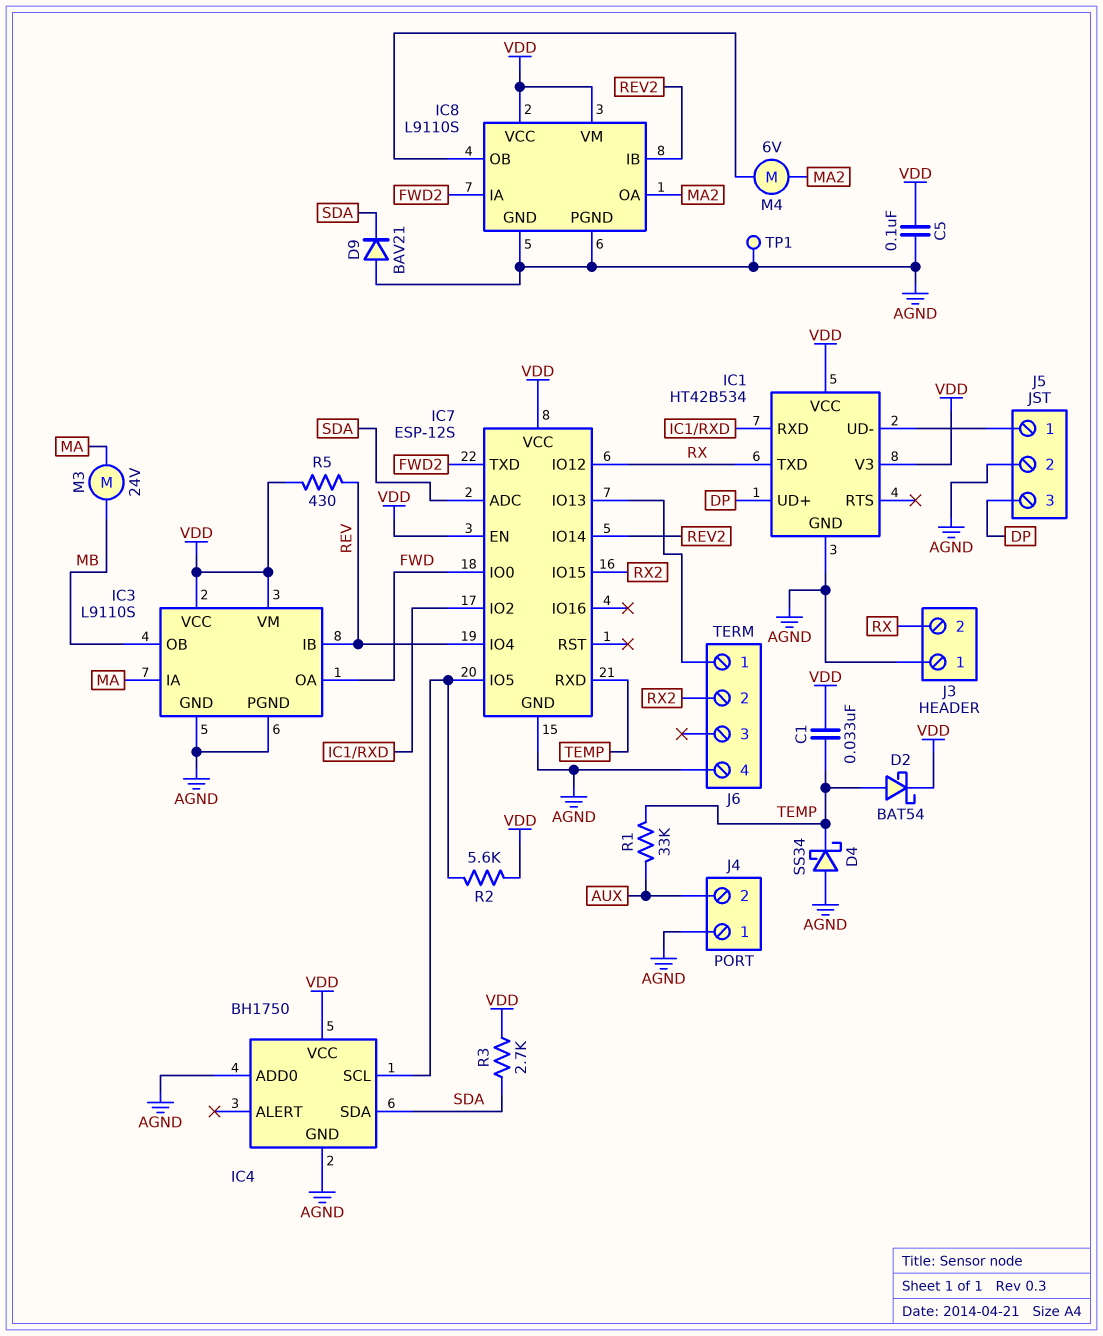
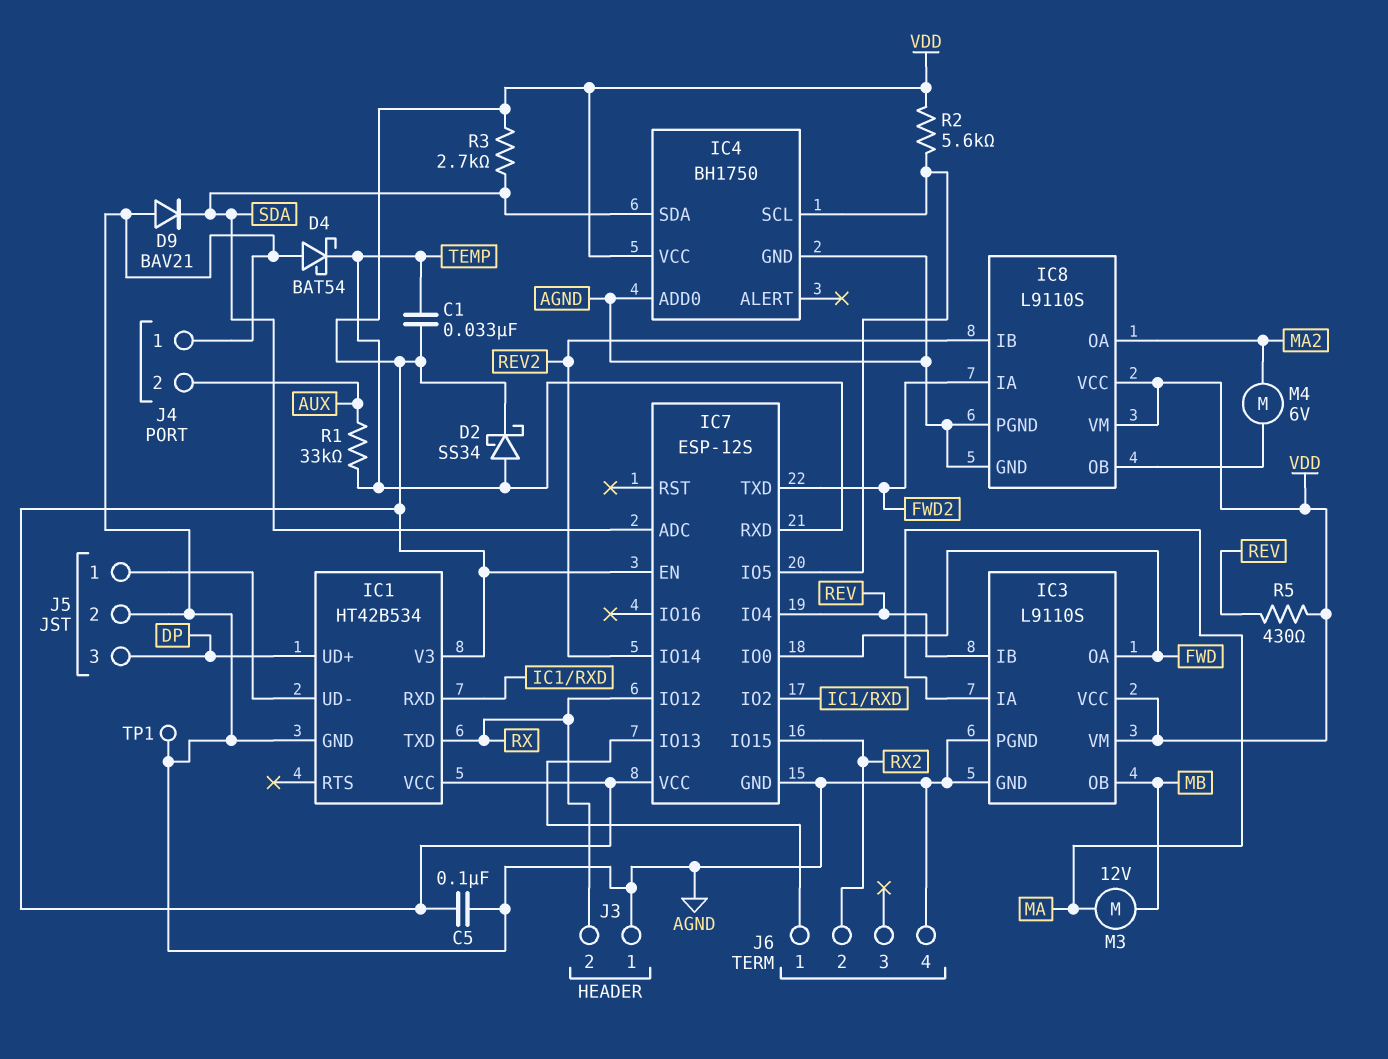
D2: schottky BAT54 (A TEMP, K VDD) -> schottky SS34 (A TEMP, K VDD)
D4: schottky SS34 (A AGND, K TEMP) -> schottky BAT54 (A AGND, K TEMP)
M3: motor 24V (MA, MB) -> motor 12V (MA, MB)

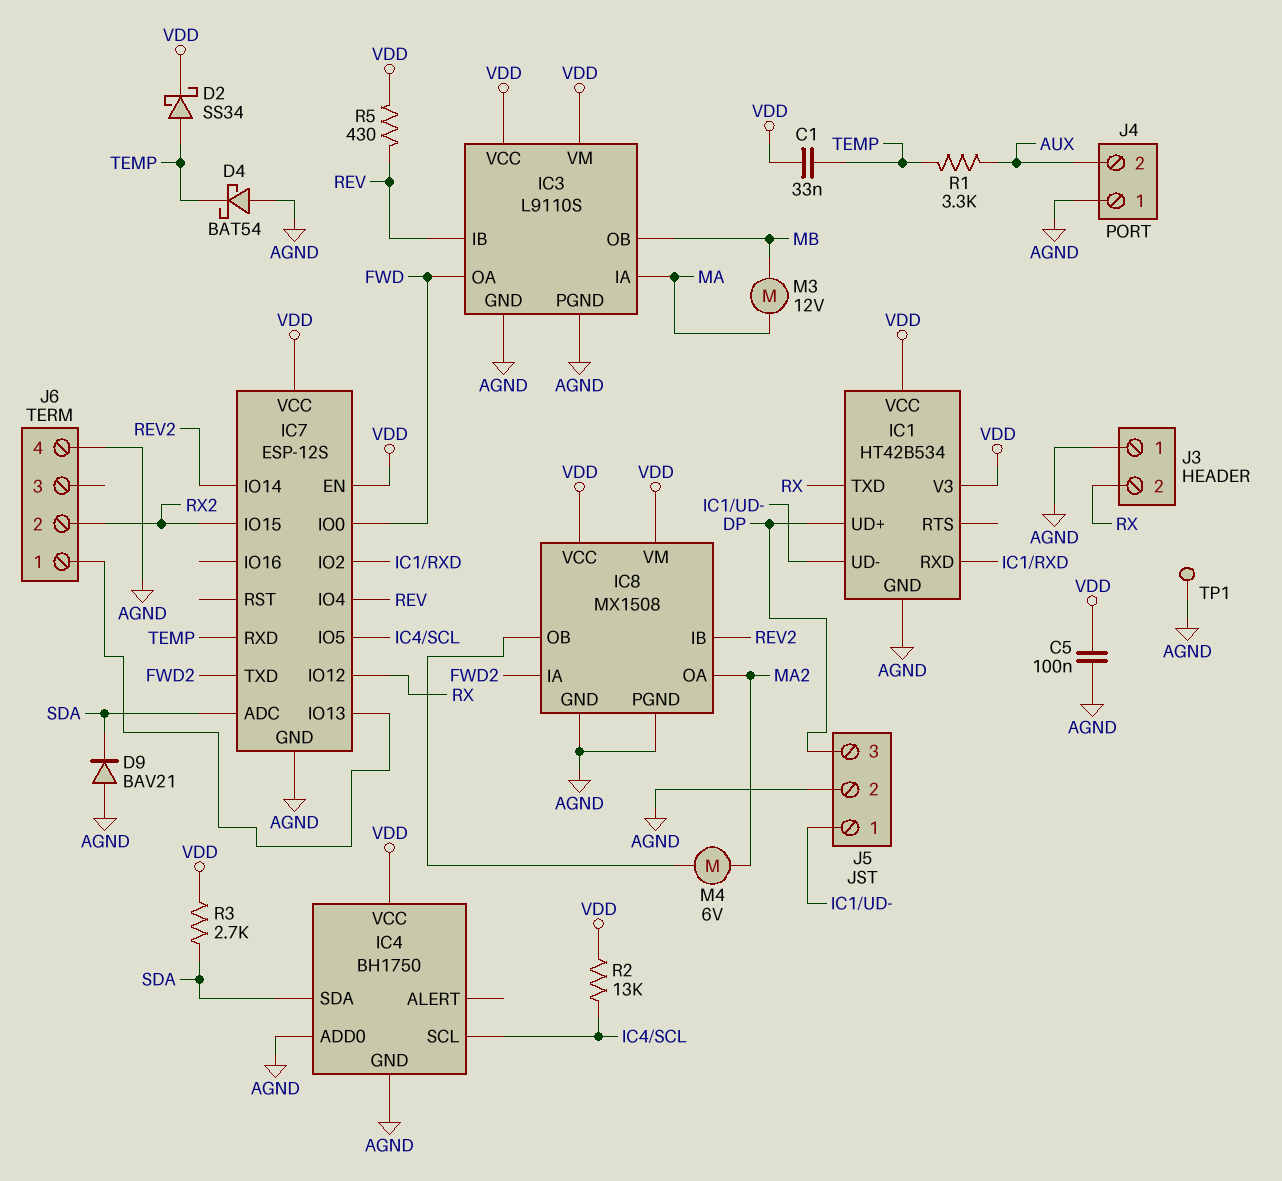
IC8: L9110S -> MX1508
R1: 33k (AUX, TEMP) -> 3.3k (AUX, TEMP)
R2: 5.6k (IC4/SCL, VDD) -> 13k (IC4/SCL, VDD)

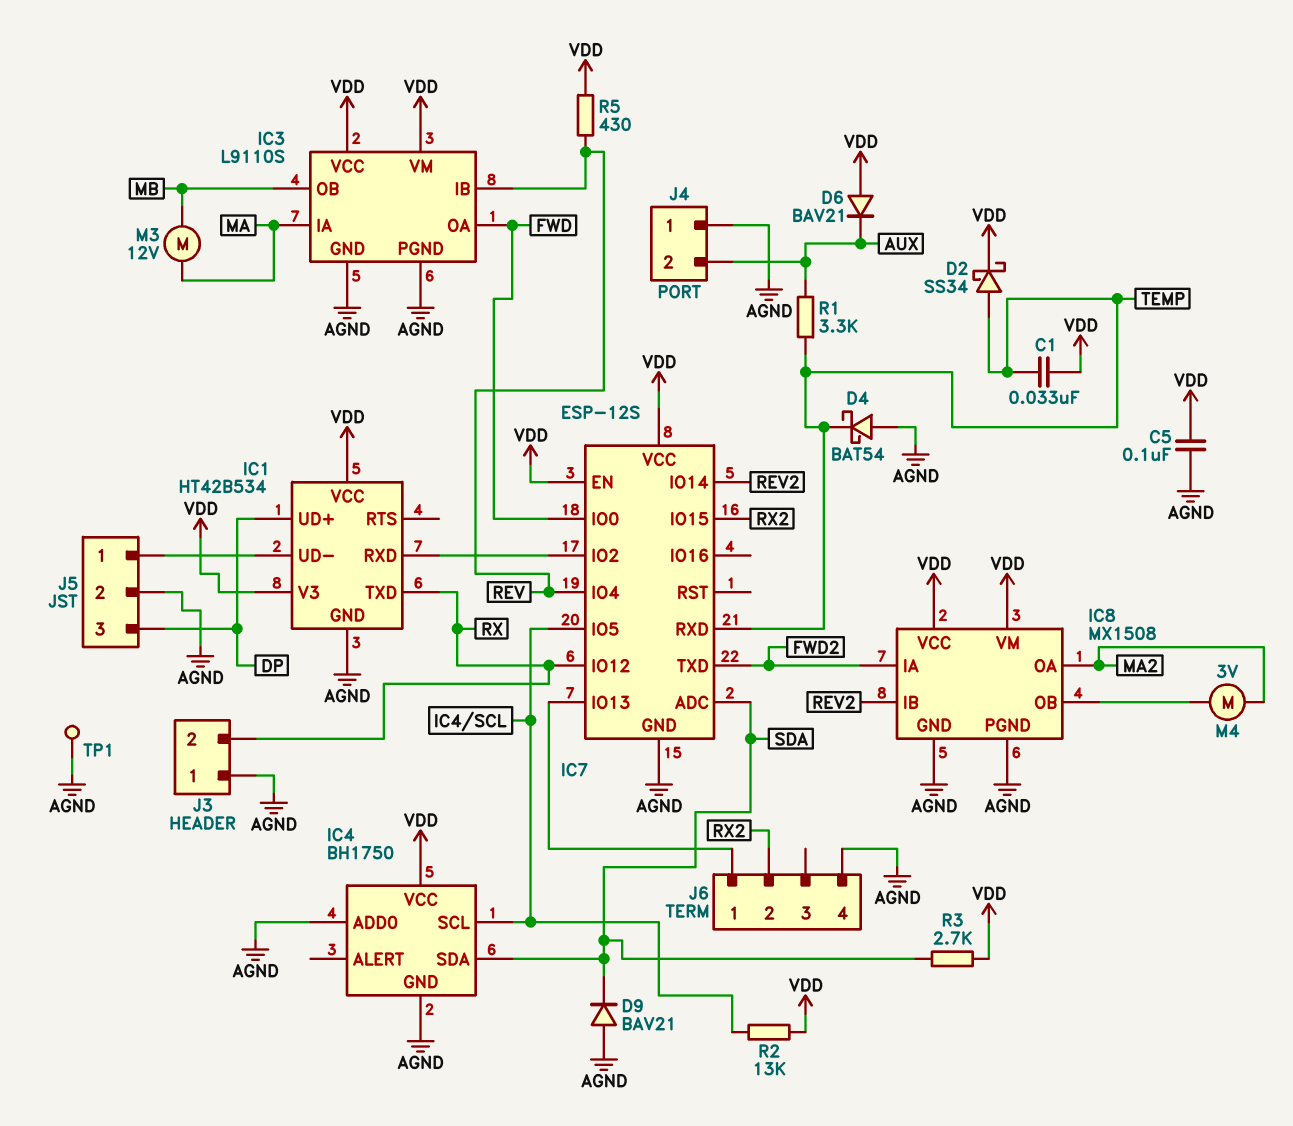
D6: none -> diode BAV21 (A VDD, K AUX)
M4: motor 6V (IC8/OB, MA2) -> motor 3V (IC8/OB, MA2)

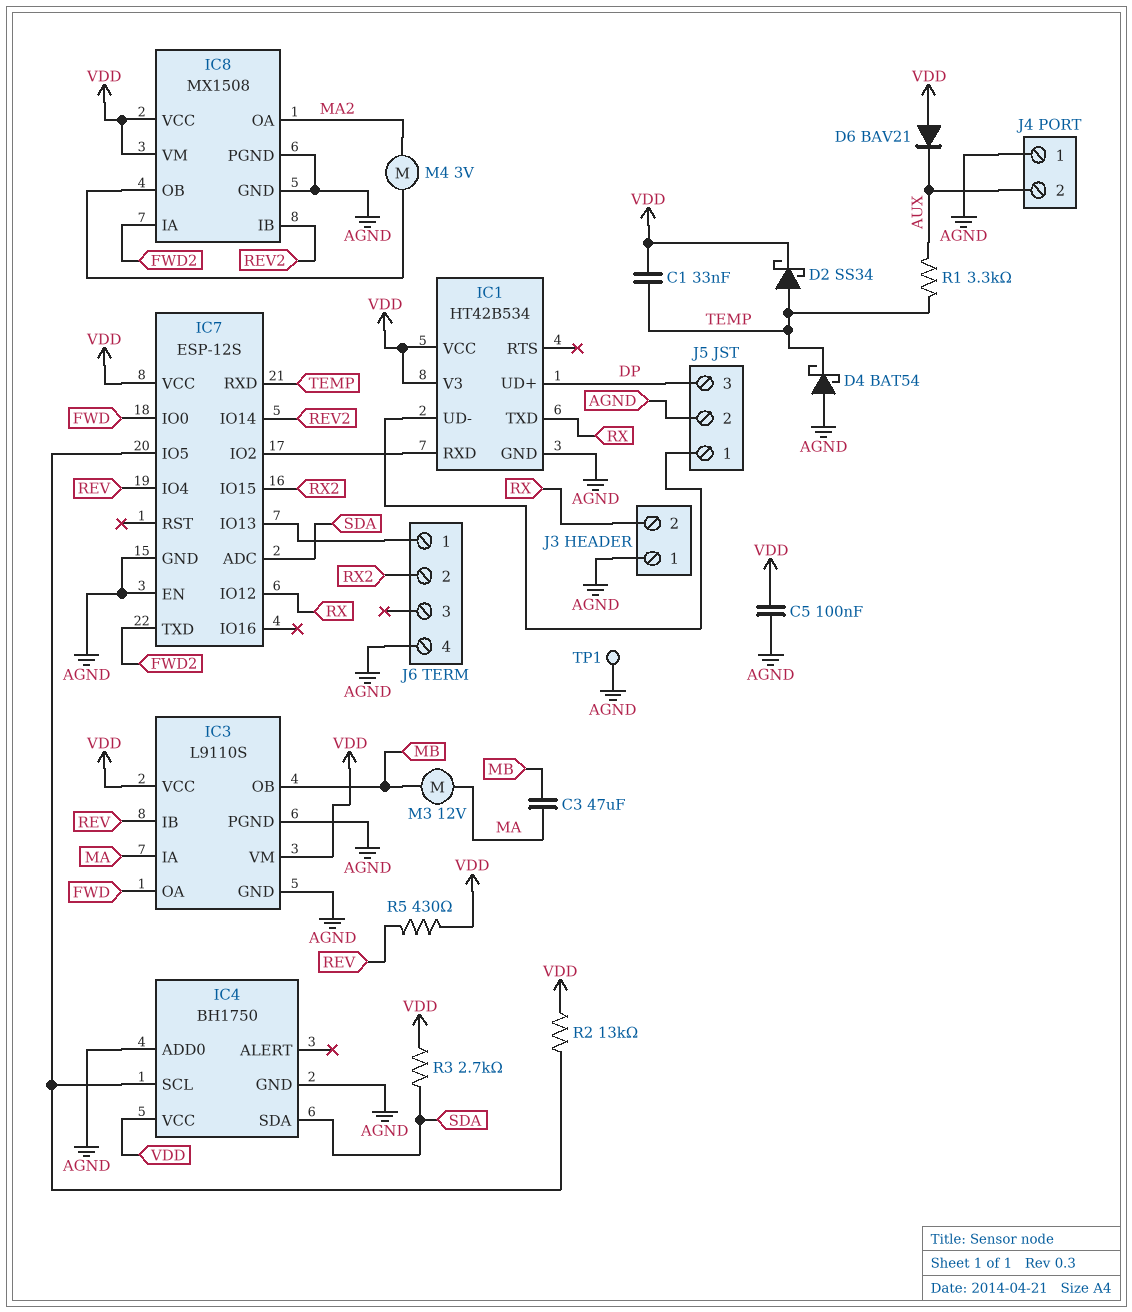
C3: none -> 47uF (MA, MB)
D9: diode BAV21 (A AGND, K SDA) -> none
IC7 pin EN: VDD -> AGND

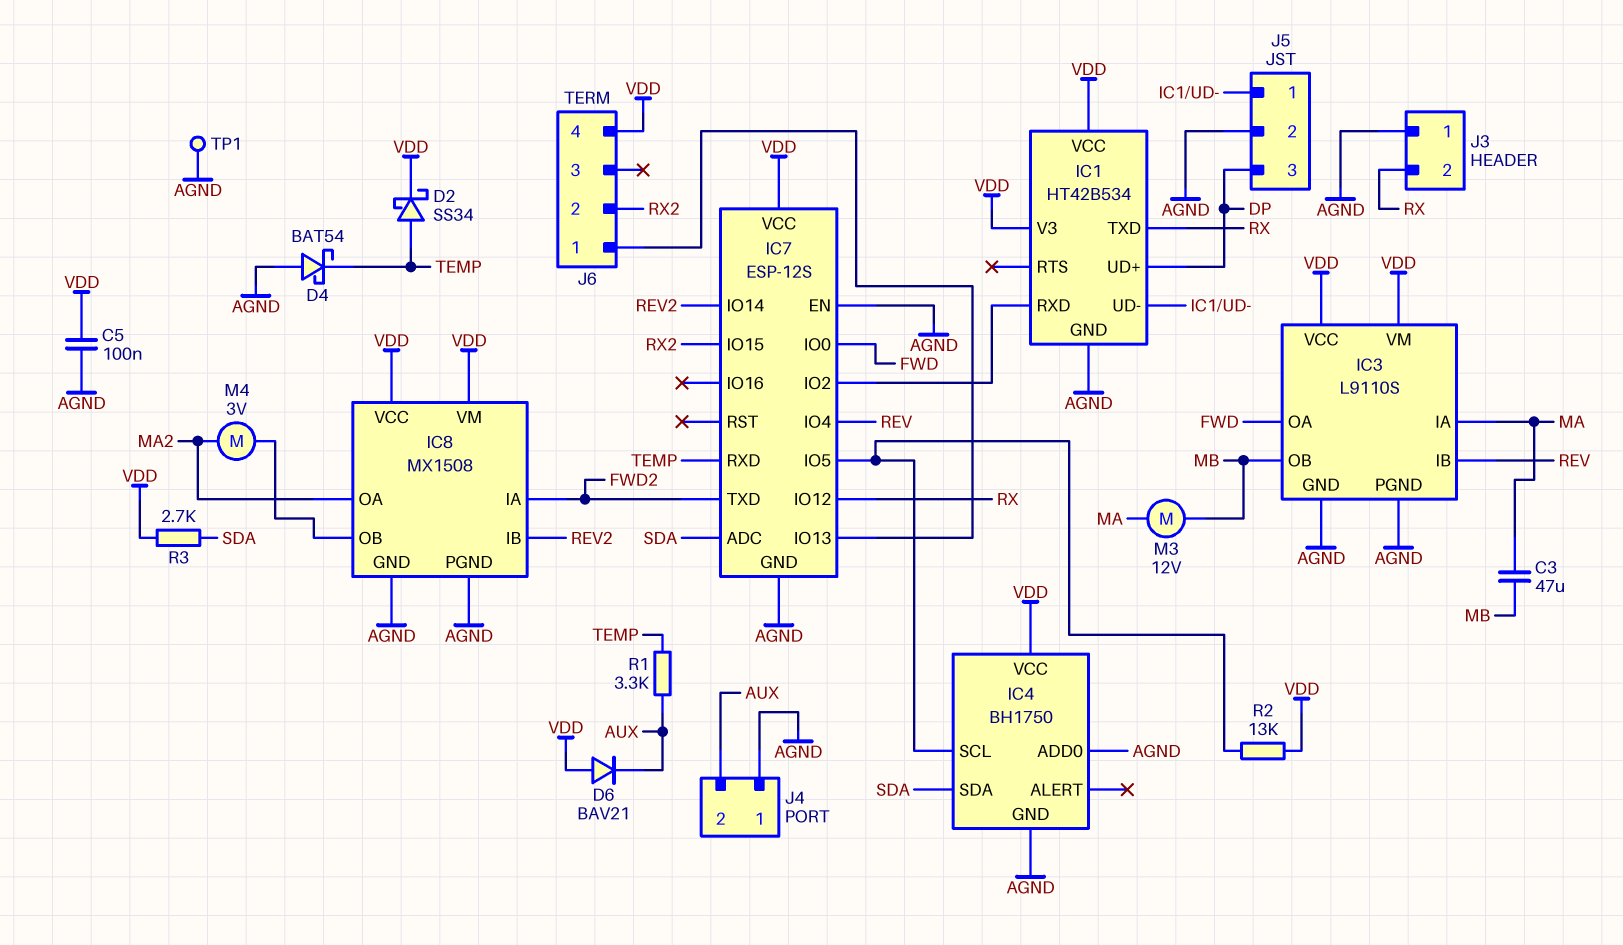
C1: 33nF (TEMP, VDD) -> none
J6 pin 4: AGND -> VDD
R5: 430 (REV, VDD) -> none

